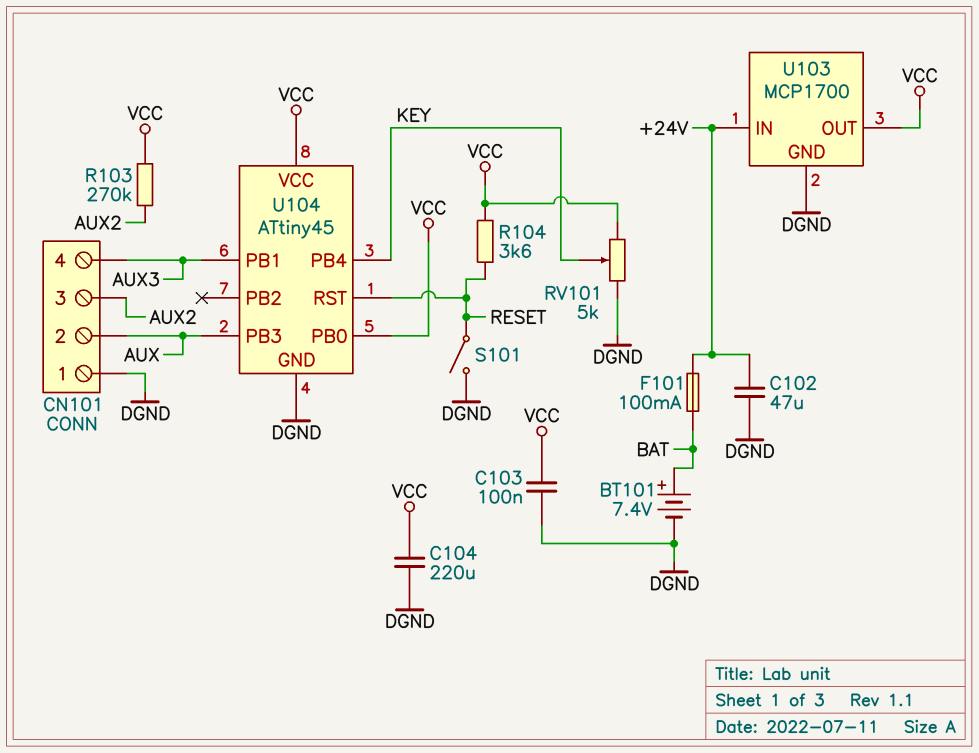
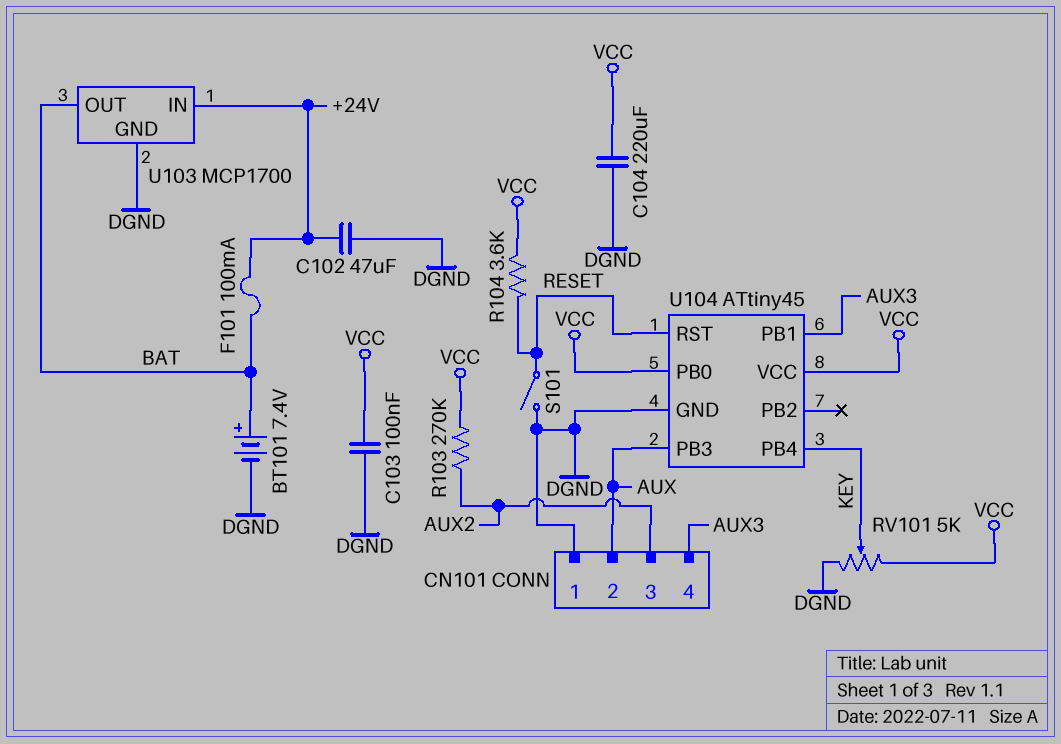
U103 pin OUT: VCC -> BAT

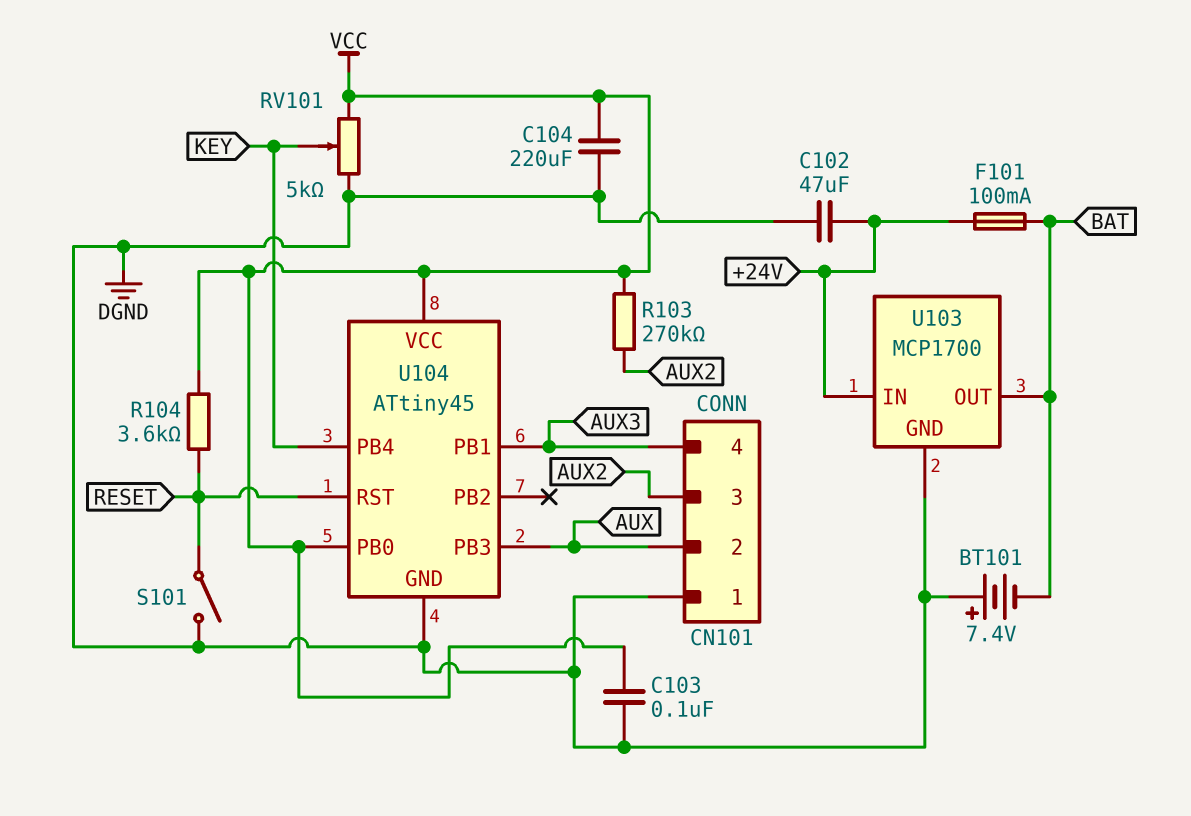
BT101: 7.4V (plus BAT, minus DGND) -> 7.4V (plus DGND, minus BAT)

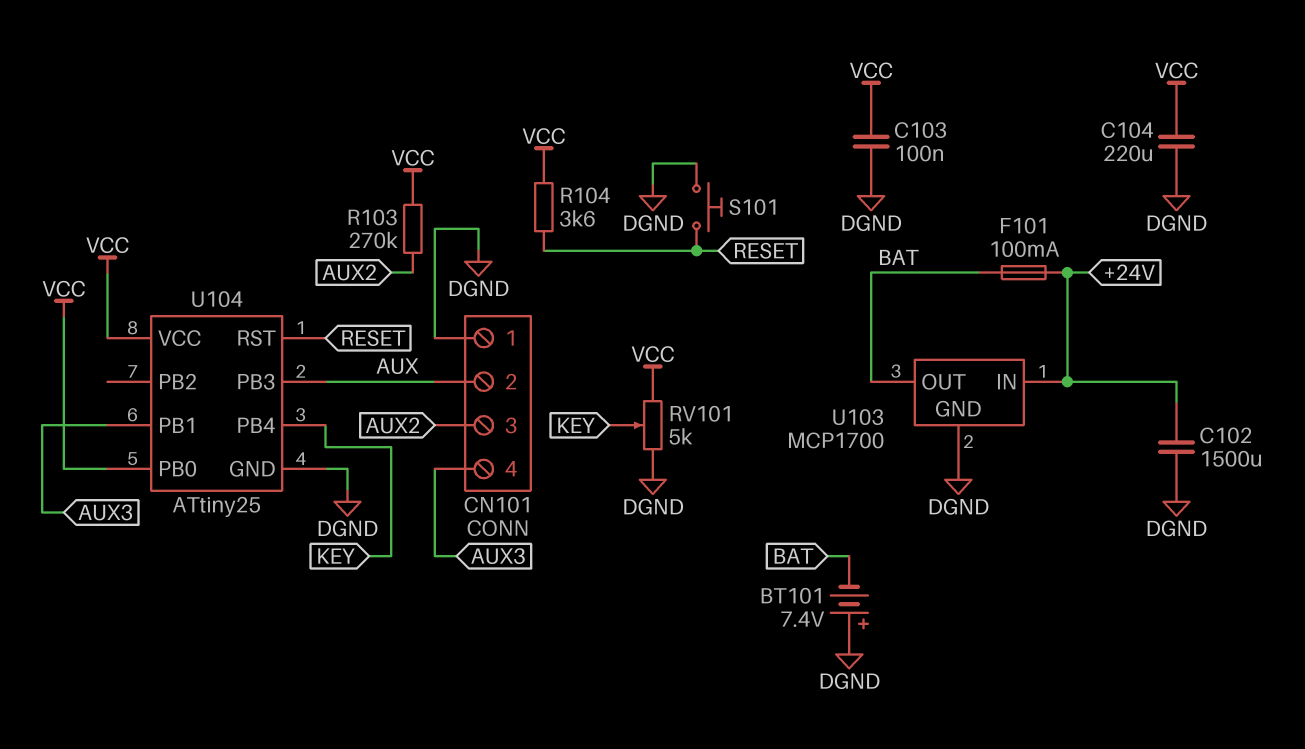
C102: 47uF (+24V, DGND) -> 1500uF (+24V, DGND)
S101: switch (DGND, RESET) -> button (DGND, RESET)
U104: ATtiny45 -> ATtiny25

